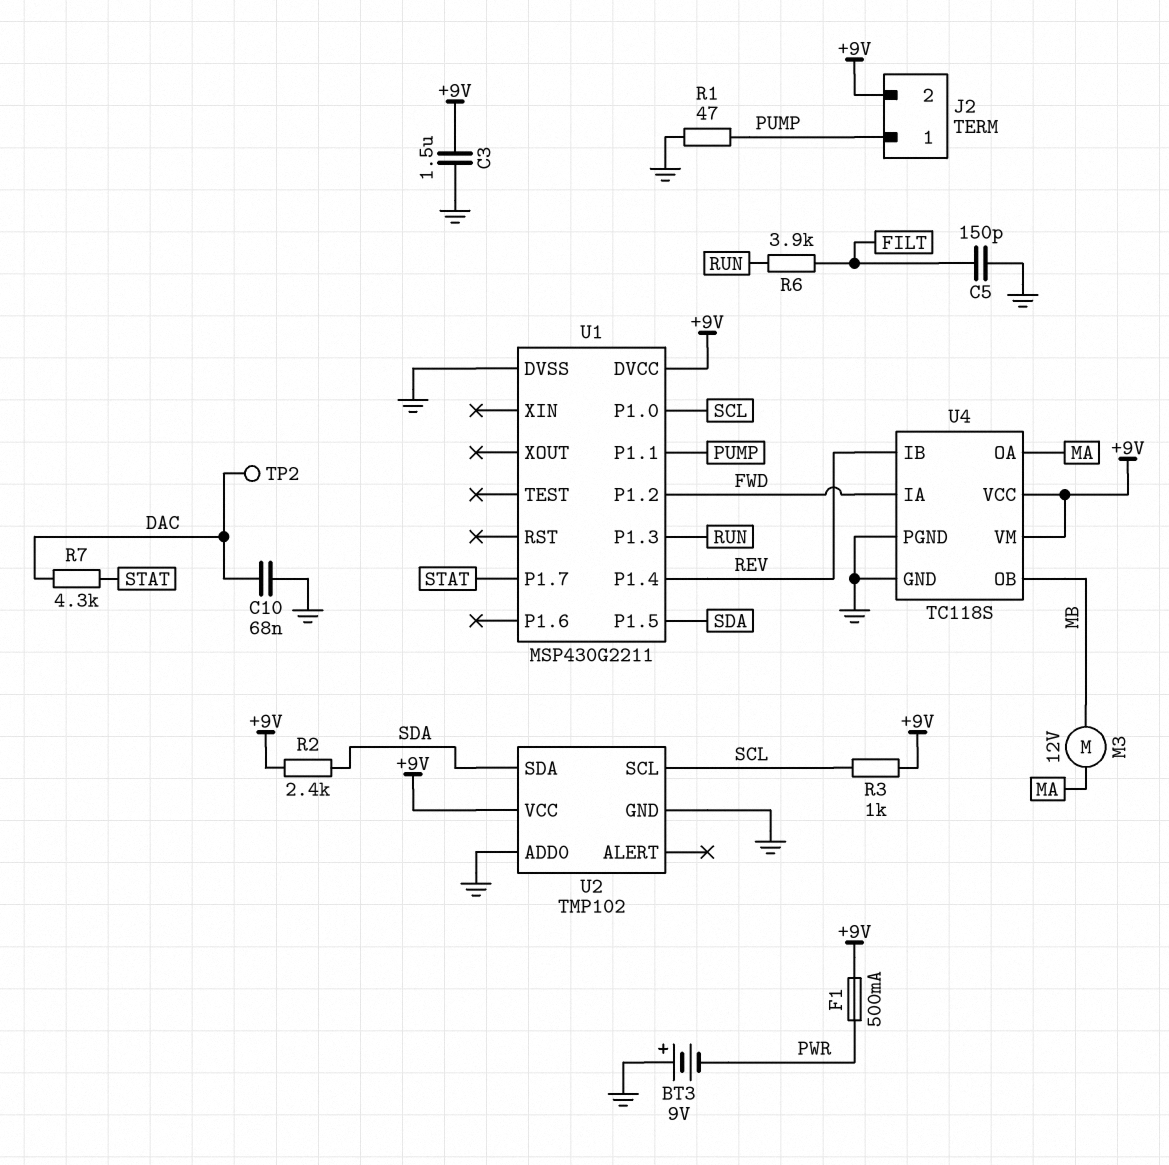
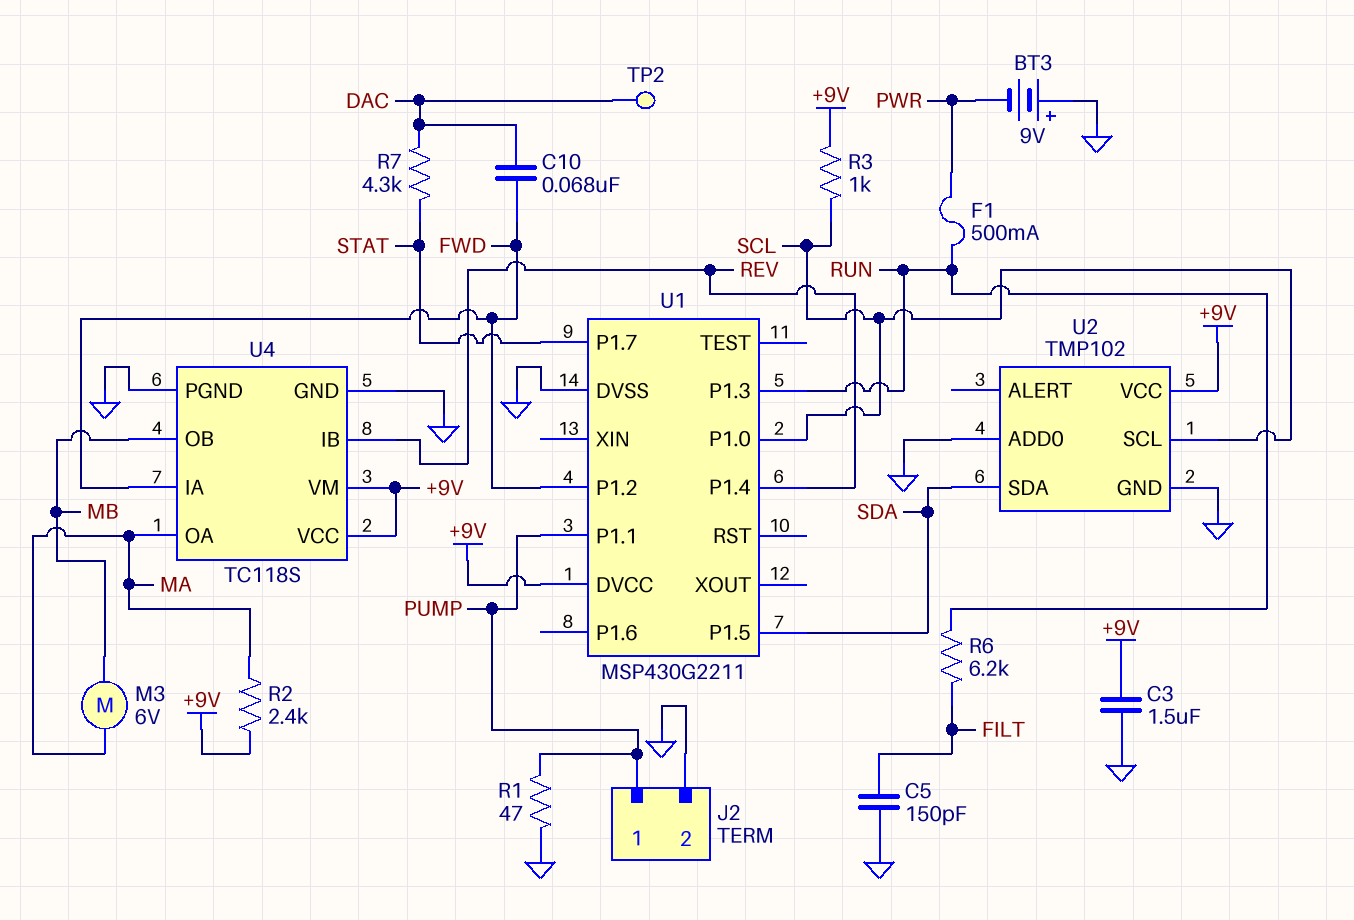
C10: 68nF (DAC, GND) -> 68nF (DAC, FWD)
F1: 500mA (+9V, PWR) -> 500mA (PWR, RUN)
J2 pin 2: +9V -> GND
M3: motor 12V (MA, MB) -> motor 6V (MA, MB)
R2: 2.4k (+9V, SDA) -> 2.4k (+9V, MA)
R6: 3.9k (FILT, RUN) -> 6.2k (FILT, RUN)

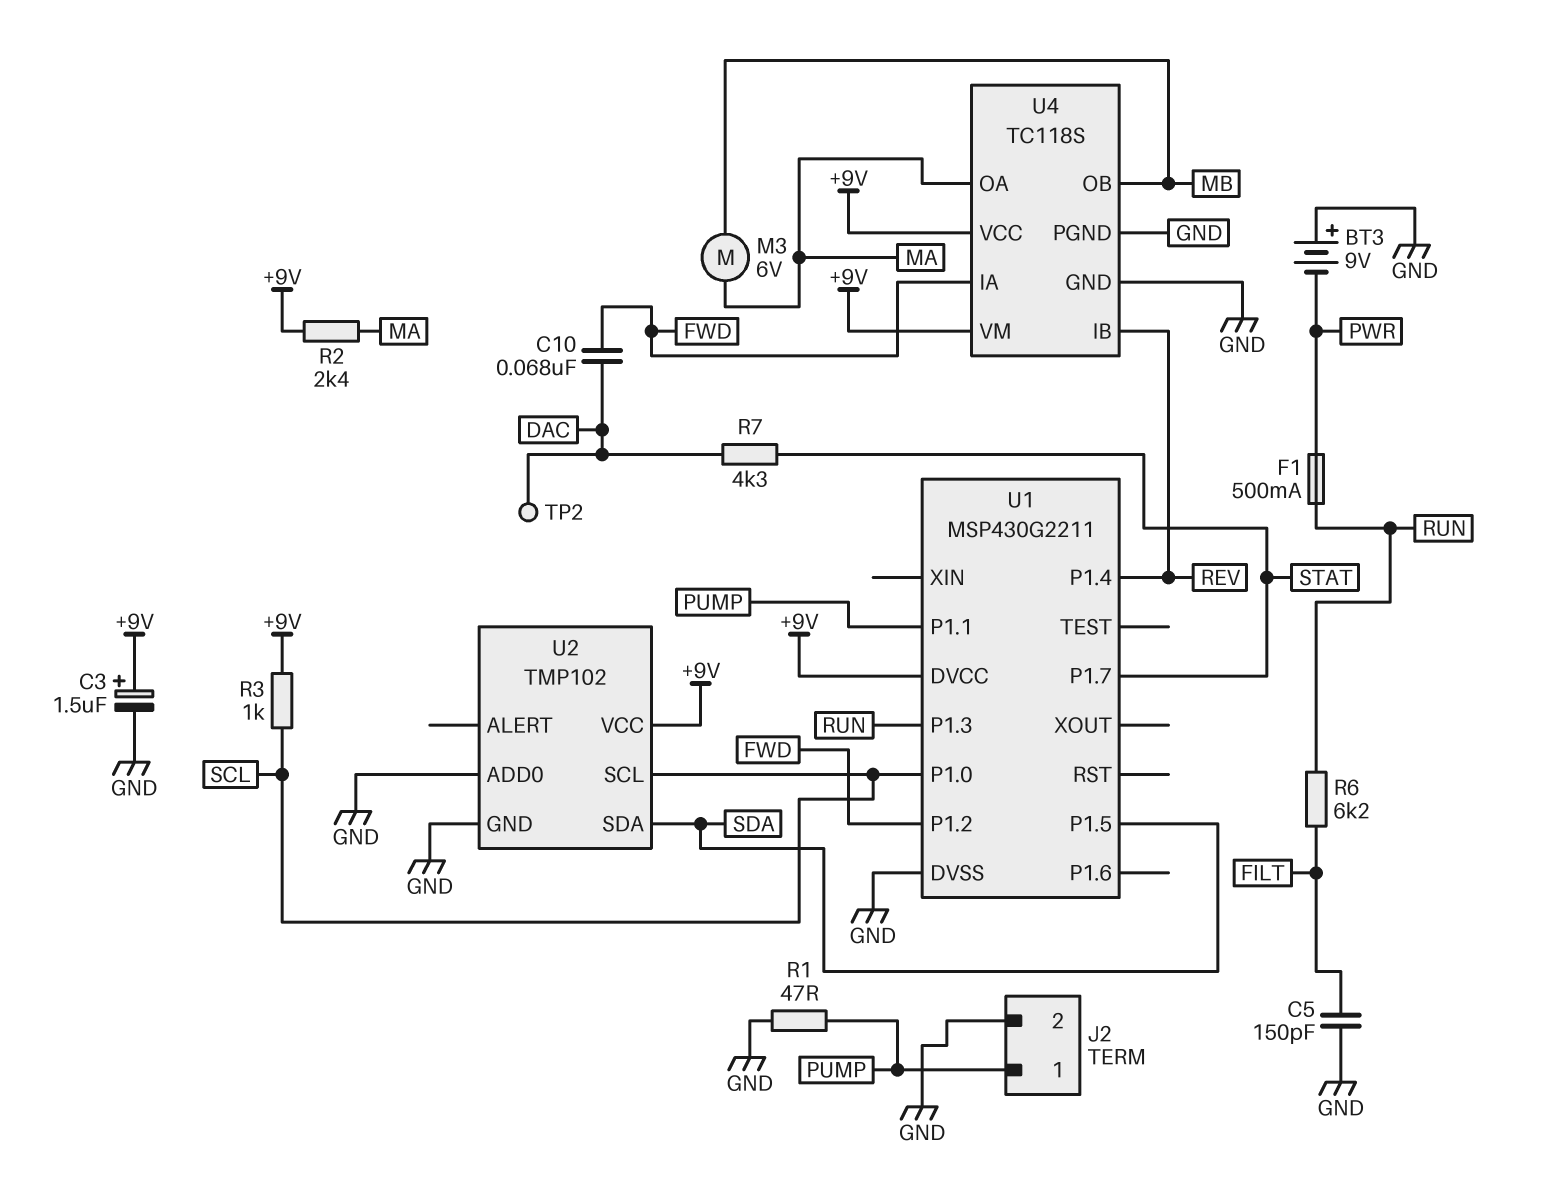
C3: 1.5uF (+9V, GND) -> 1.5uF (plus +9V, minus GND)

